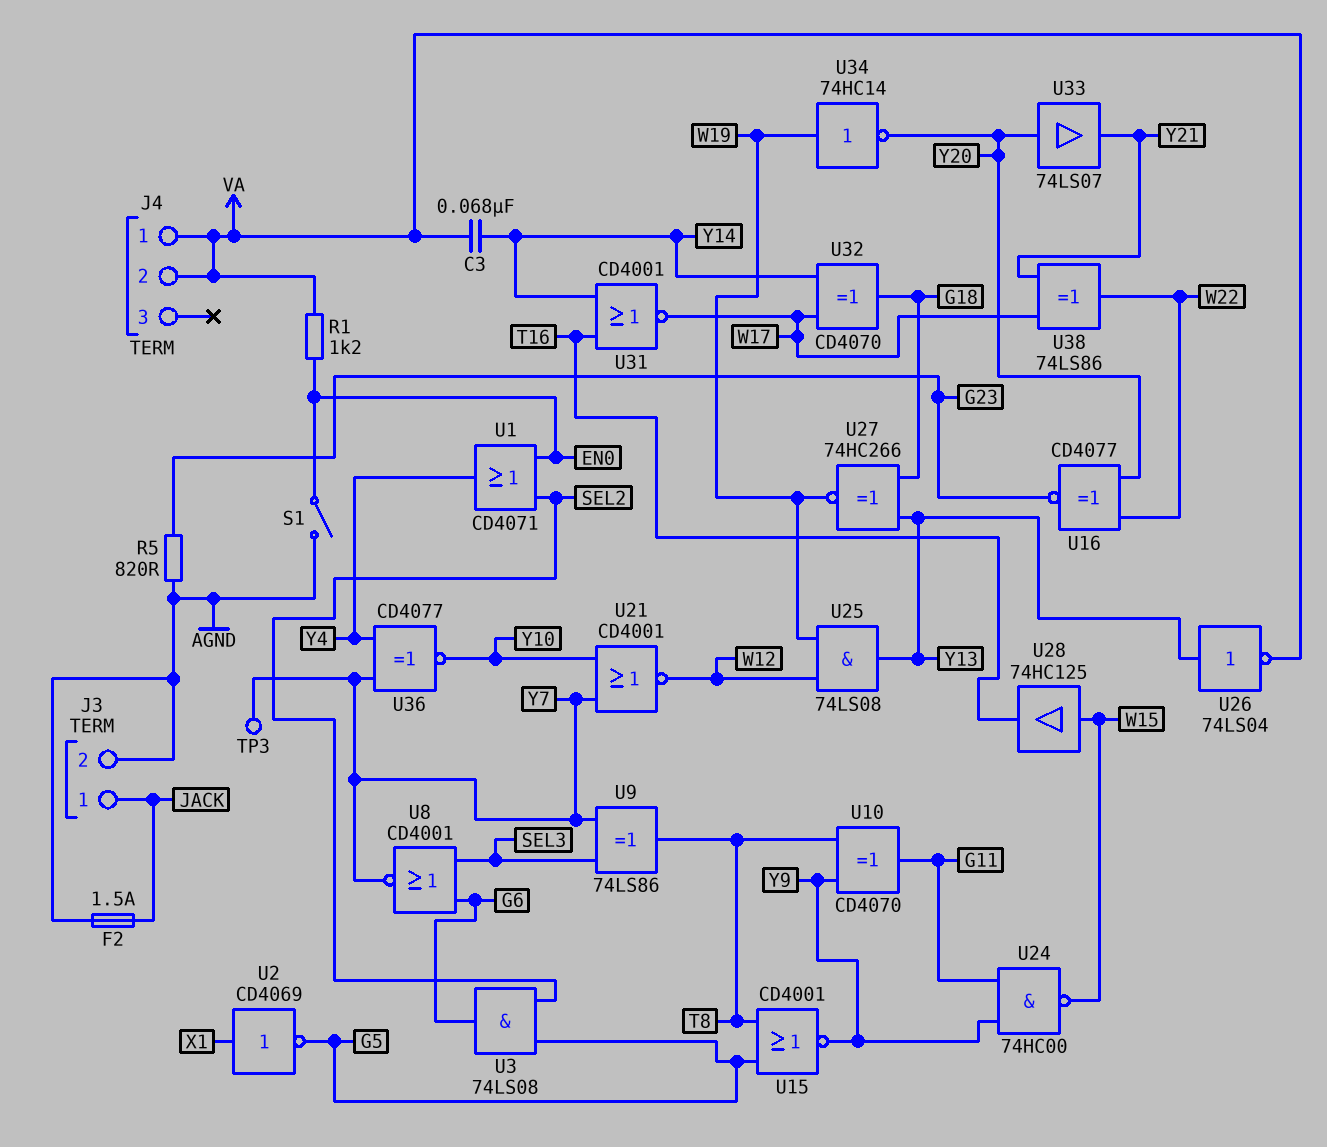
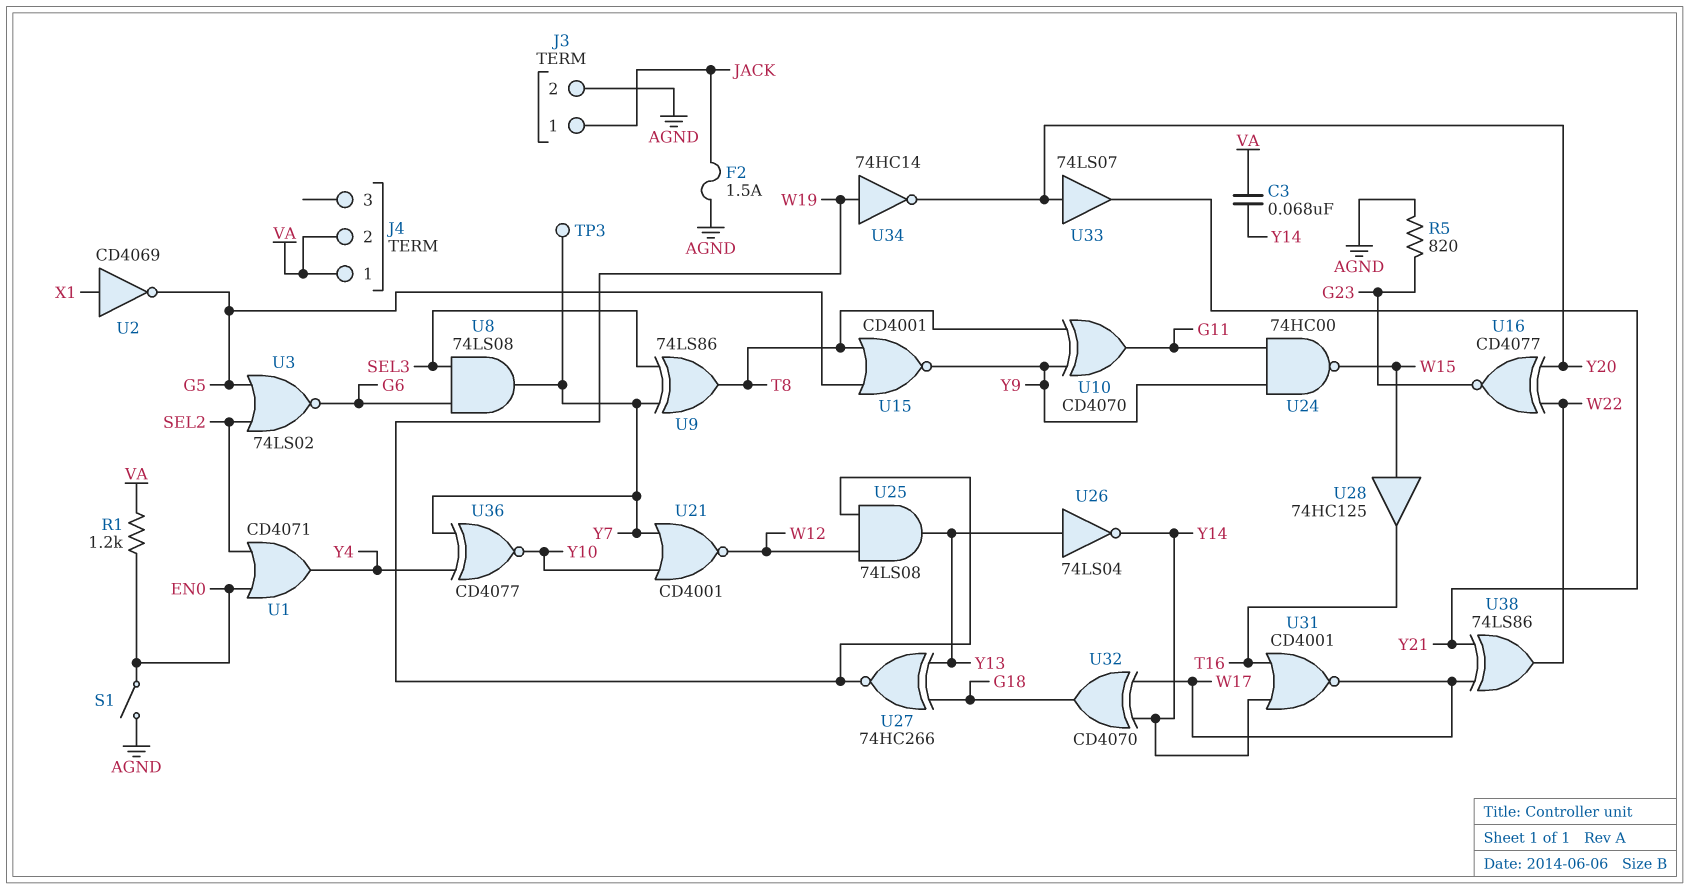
U3: AND 74LS08 (in G5, in SEL2, out G6) -> NOR 74LS02 (in G5, in SEL2, out G6)
U8: NOR CD4001 (in G6, in SEL3, out Y7) -> AND 74LS08 (in G6, in SEL3, out Y7)
U26: NOT 74LS04 (in Y13, out VA) -> NOT 74LS04 (in Y13, out Y14)

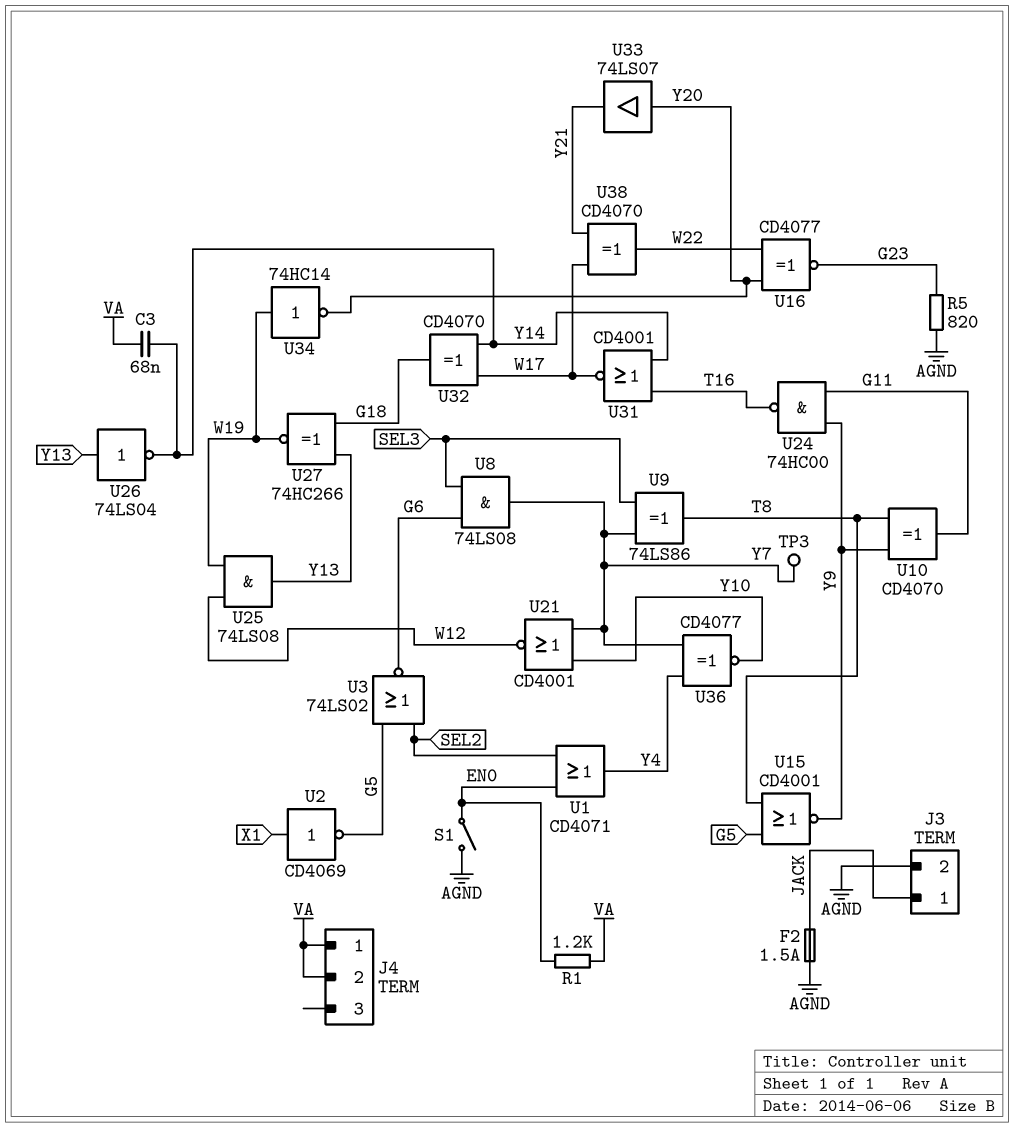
U24: NAND 74HC00 (in G11, in Y9, out W15) -> NAND 74HC00 (in G11, in Y9, out T16)
U28: buffer 74HC125 (in W15, out T16) -> none
U38: XOR 74LS86 (in W17, in Y21, out W22) -> XOR CD4070 (in W17, in Y21, out W22)

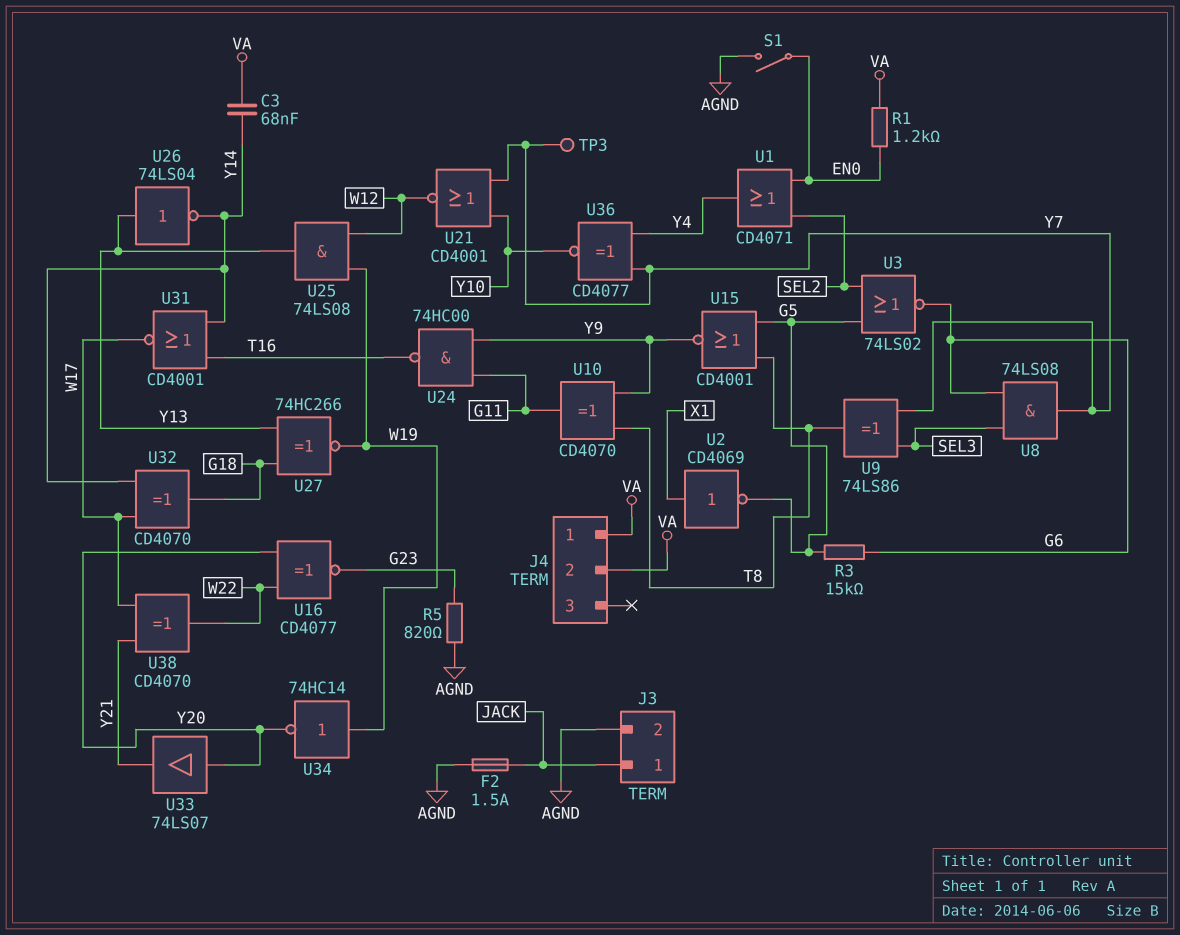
R3: none -> 15k (G5, G6)

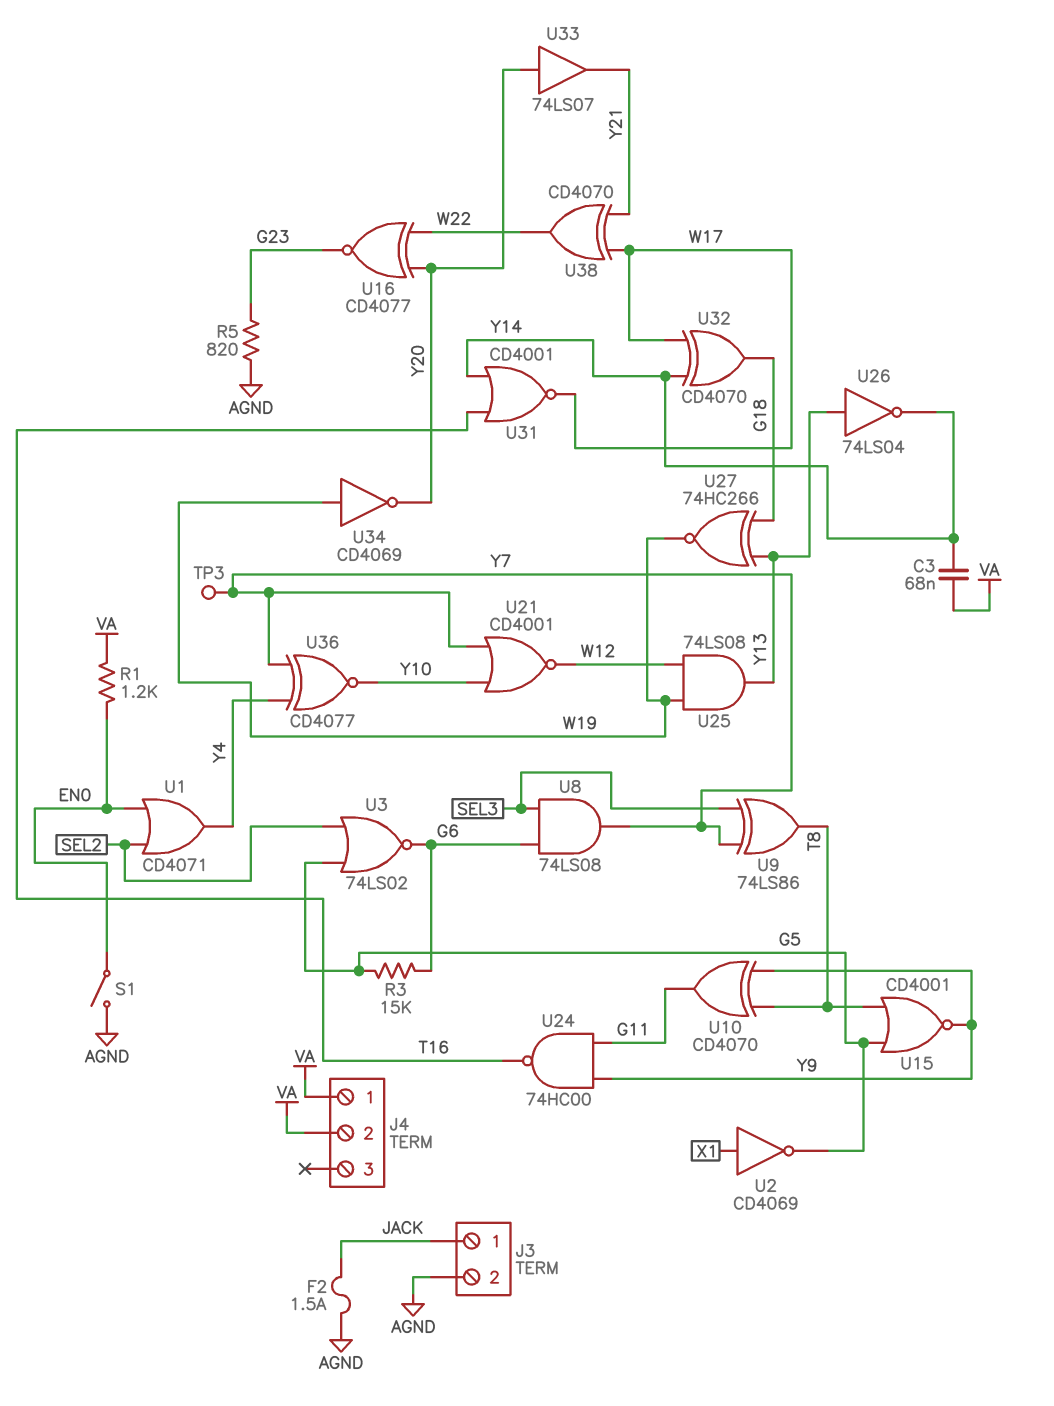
U34: NOT 74HC14 (in W19, out Y20) -> NOT CD4069 (in W19, out Y20)

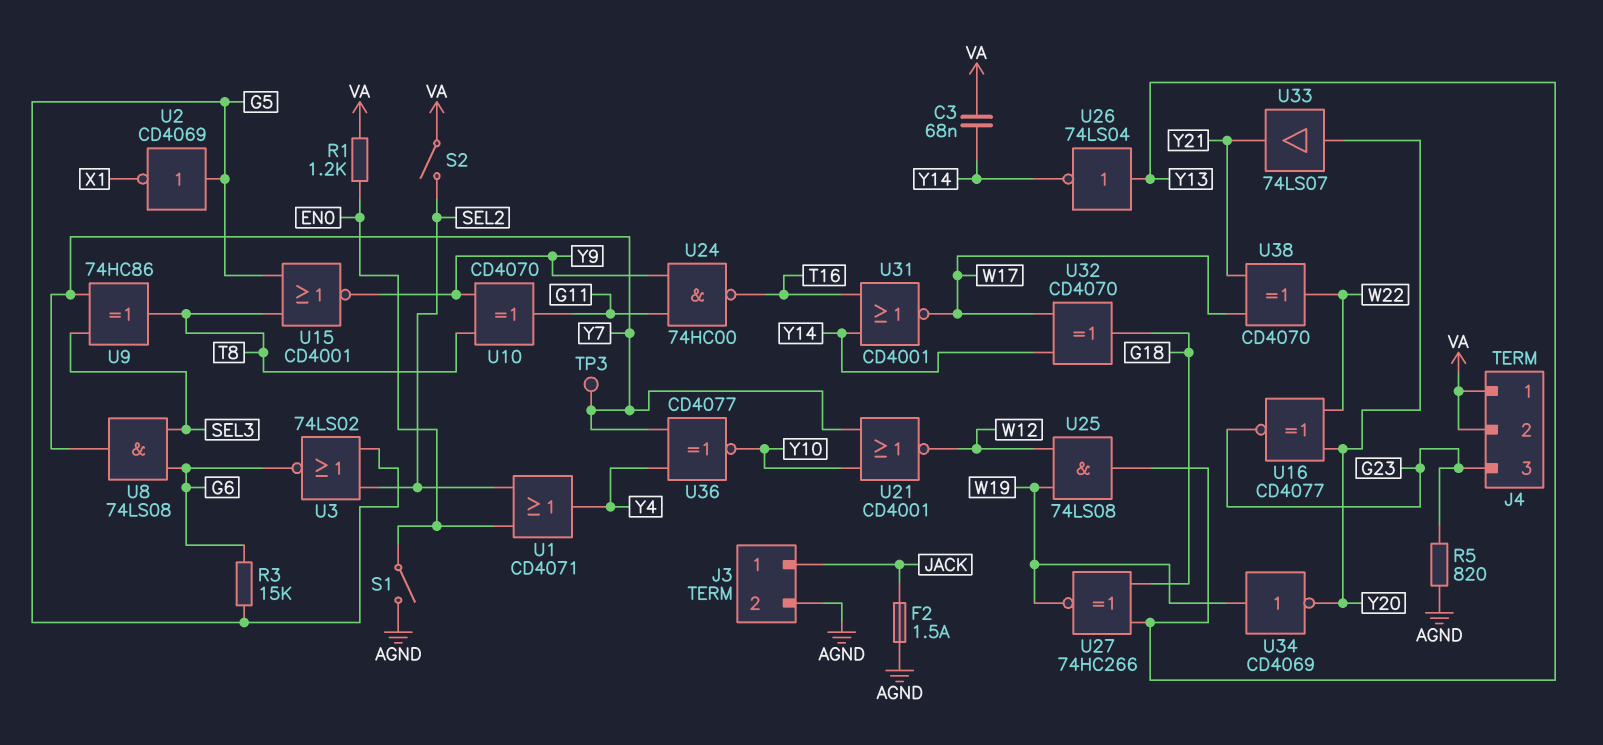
J4 pin 3: none -> G23
S2: none -> switch (SEL2, VA)
U2: NOT CD4069 (in X1, out G5) -> NOT CD4069 (in G5, out X1)
U9: XOR 74LS86 (in SEL3, in Y7, out T8) -> XOR 74HC86 (in SEL3, in Y7, out T8)

